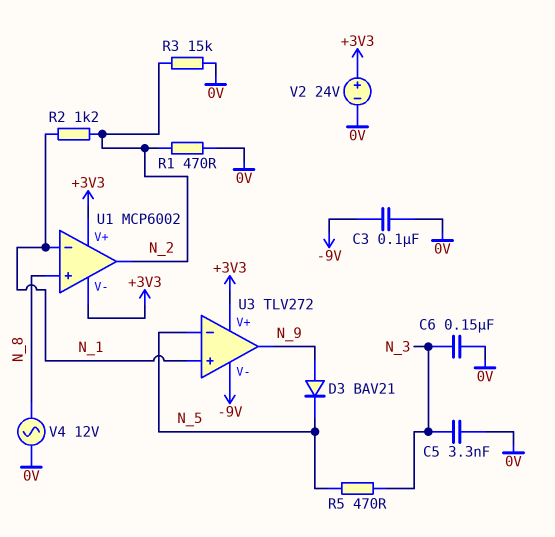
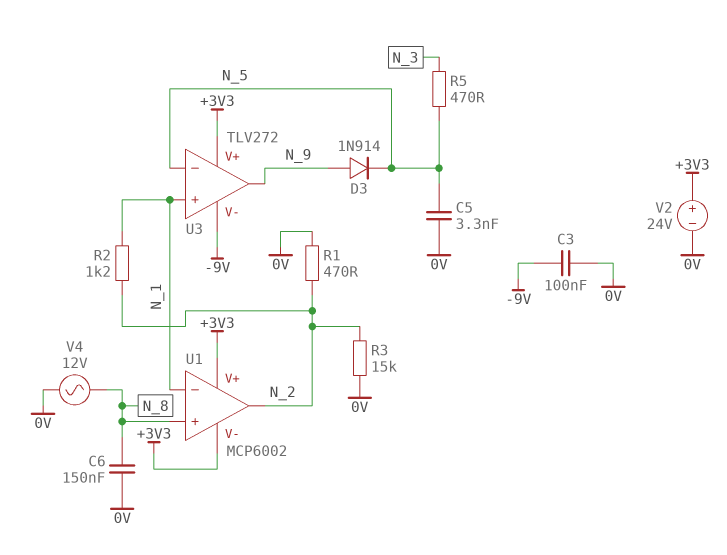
C5: 3.3nF (0V, N_3) -> 3.3nF (0V, N_5)
C6: 150nF (0V, N_3) -> 150nF (0V, N_8)
D3: diode BAV21 (A N_9, K N_5) -> diode 1N914 (A N_9, K N_5)

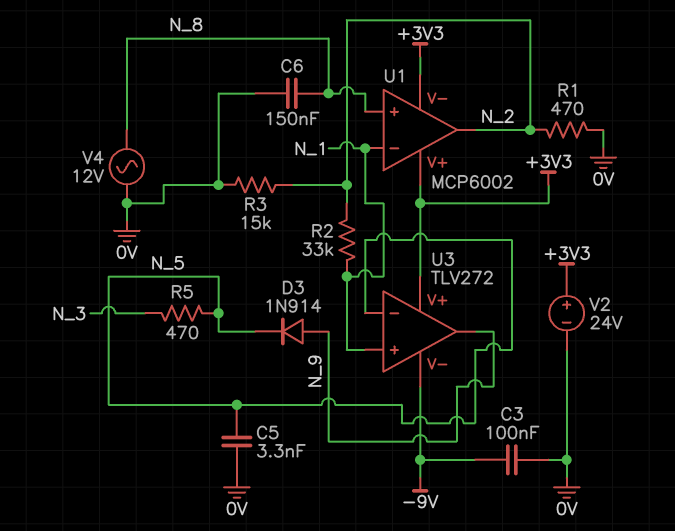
R2: 1.2k (N_1, N_2) -> 33k (N_1, N_2)

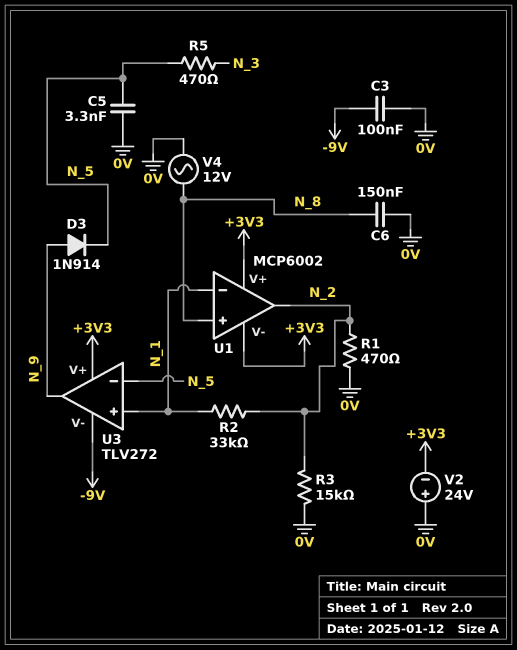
V2: 24V (plus +3V3, minus 0V) -> 24V (plus 0V, minus +3V3)

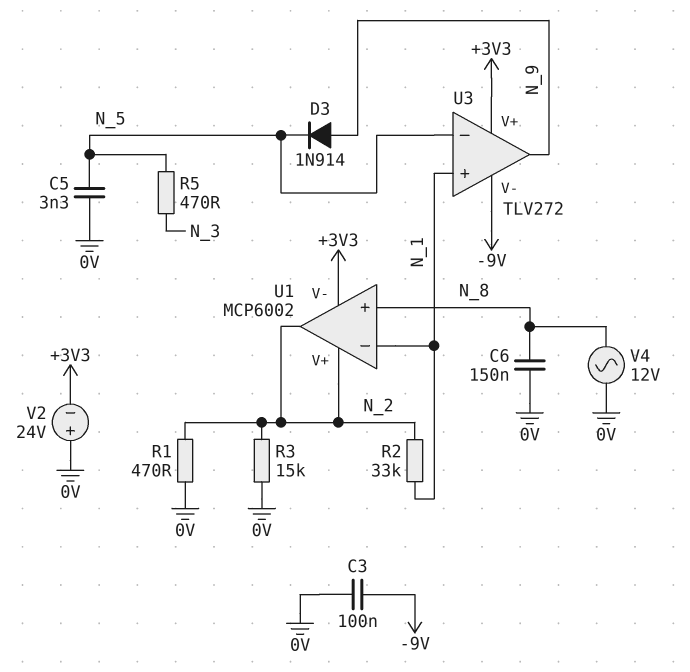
U1 pin V+: +3V3 -> N_2

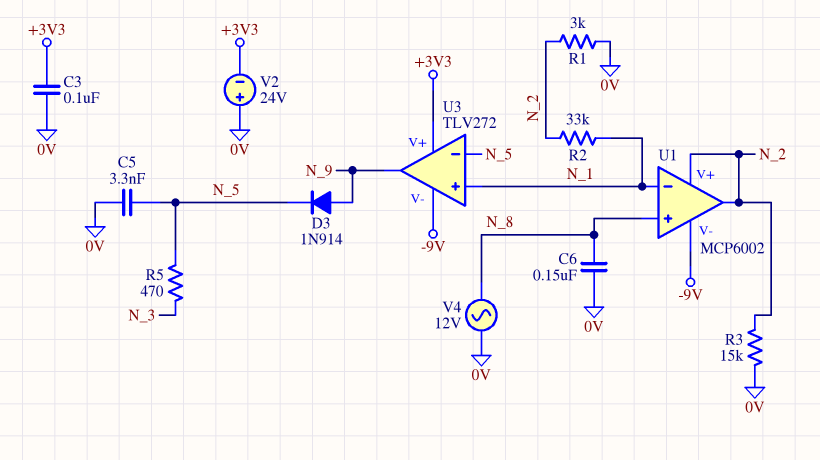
C3: 100nF (-9V, 0V) -> 100nF (+3V3, 0V)
R1: 470 (0V, N_2) -> 3k (0V, N_2)
U1 pin V-: +3V3 -> -9V

